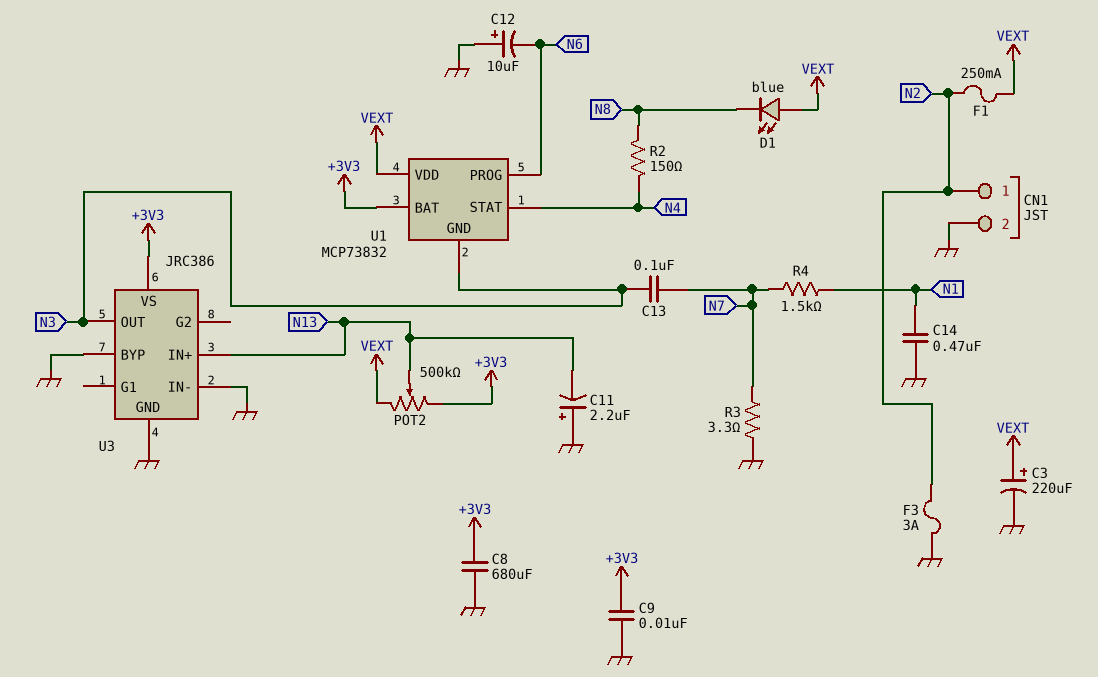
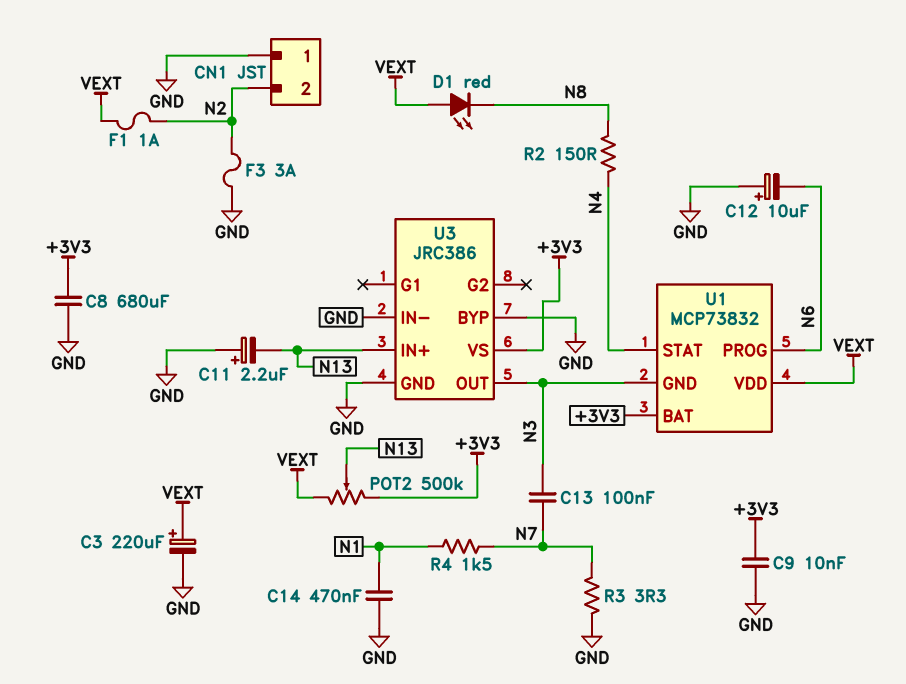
CN1 pin 1: N2 -> GND
CN1 pin 2: GND -> N2
D1: LED blue (A VEXT, K N8) -> LED red (A VEXT, K N8)
F1: 250mA (N2, VEXT) -> 1A (N2, VEXT)

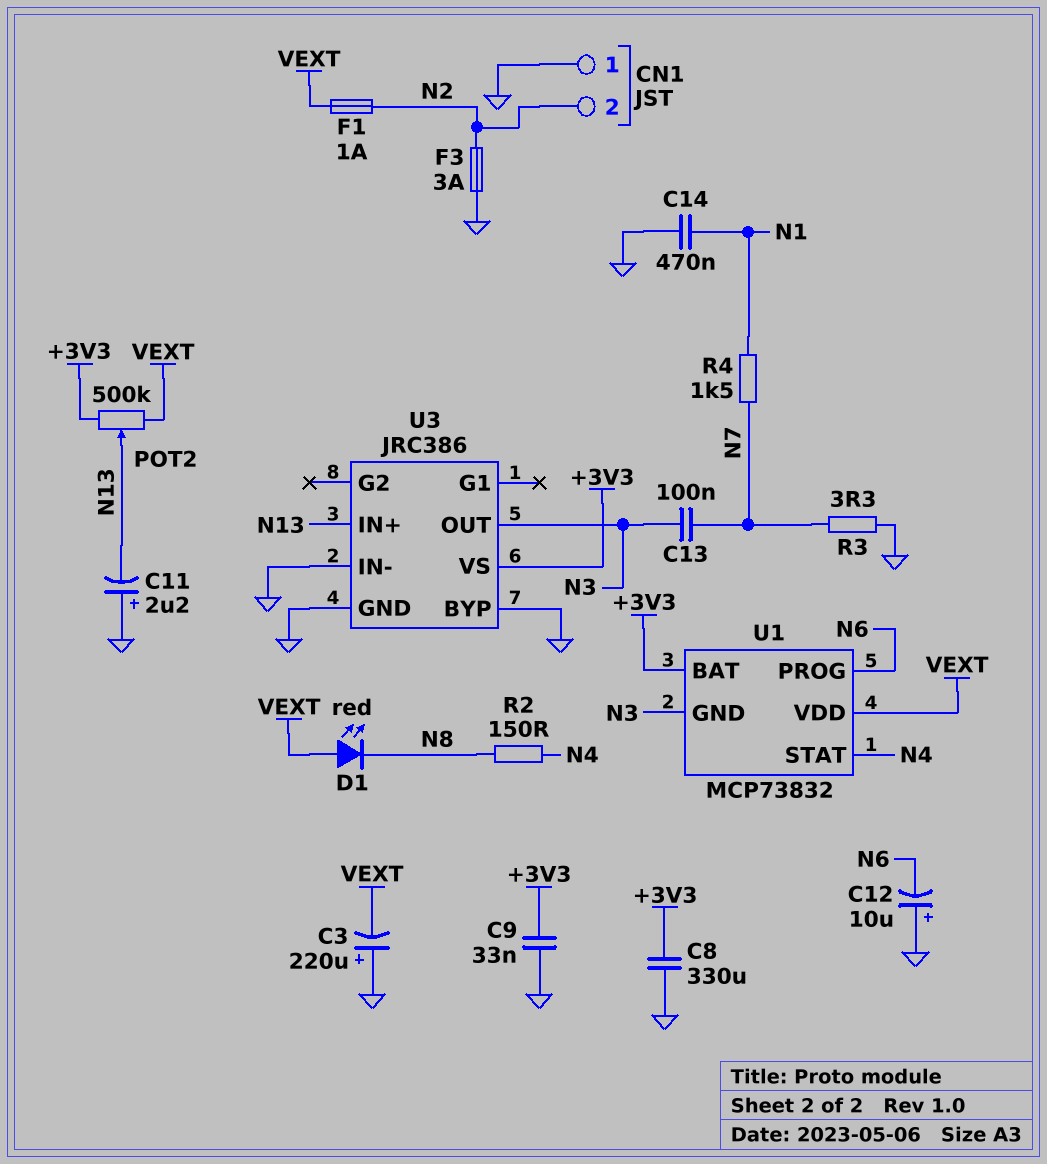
C3: 220uF (plus VEXT, minus GND) -> 220uF (plus GND, minus VEXT)
C8: 680uF (+3V3, GND) -> 330uF (+3V3, GND)
C9: 10nF (+3V3, GND) -> 33nF (+3V3, GND)

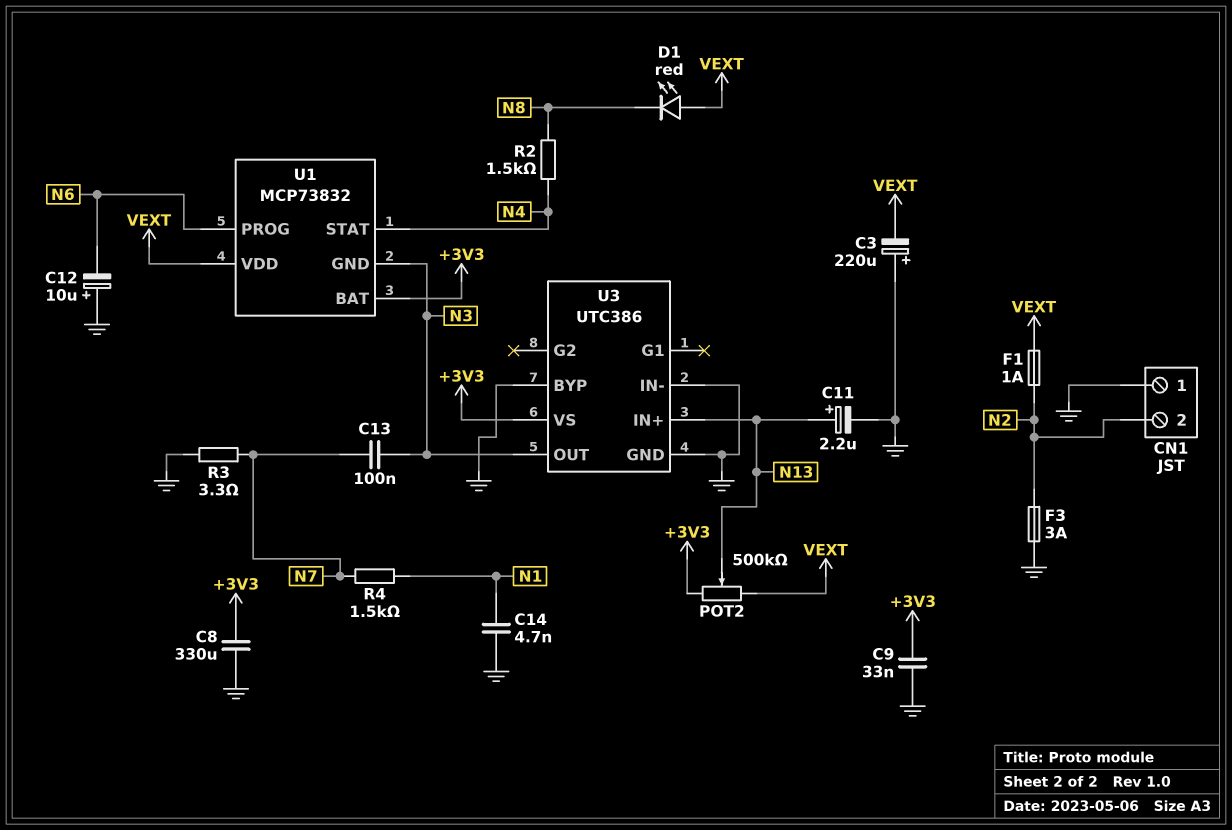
C11: 2.2uF (plus GND, minus N13) -> 2.2uF (plus N13, minus GND)
C14: 470nF (GND, N1) -> 4.7nF (GND, N1)
R2: 150 (N4, N8) -> 1.5k (N4, N8)
U3: JRC386 -> UTC386

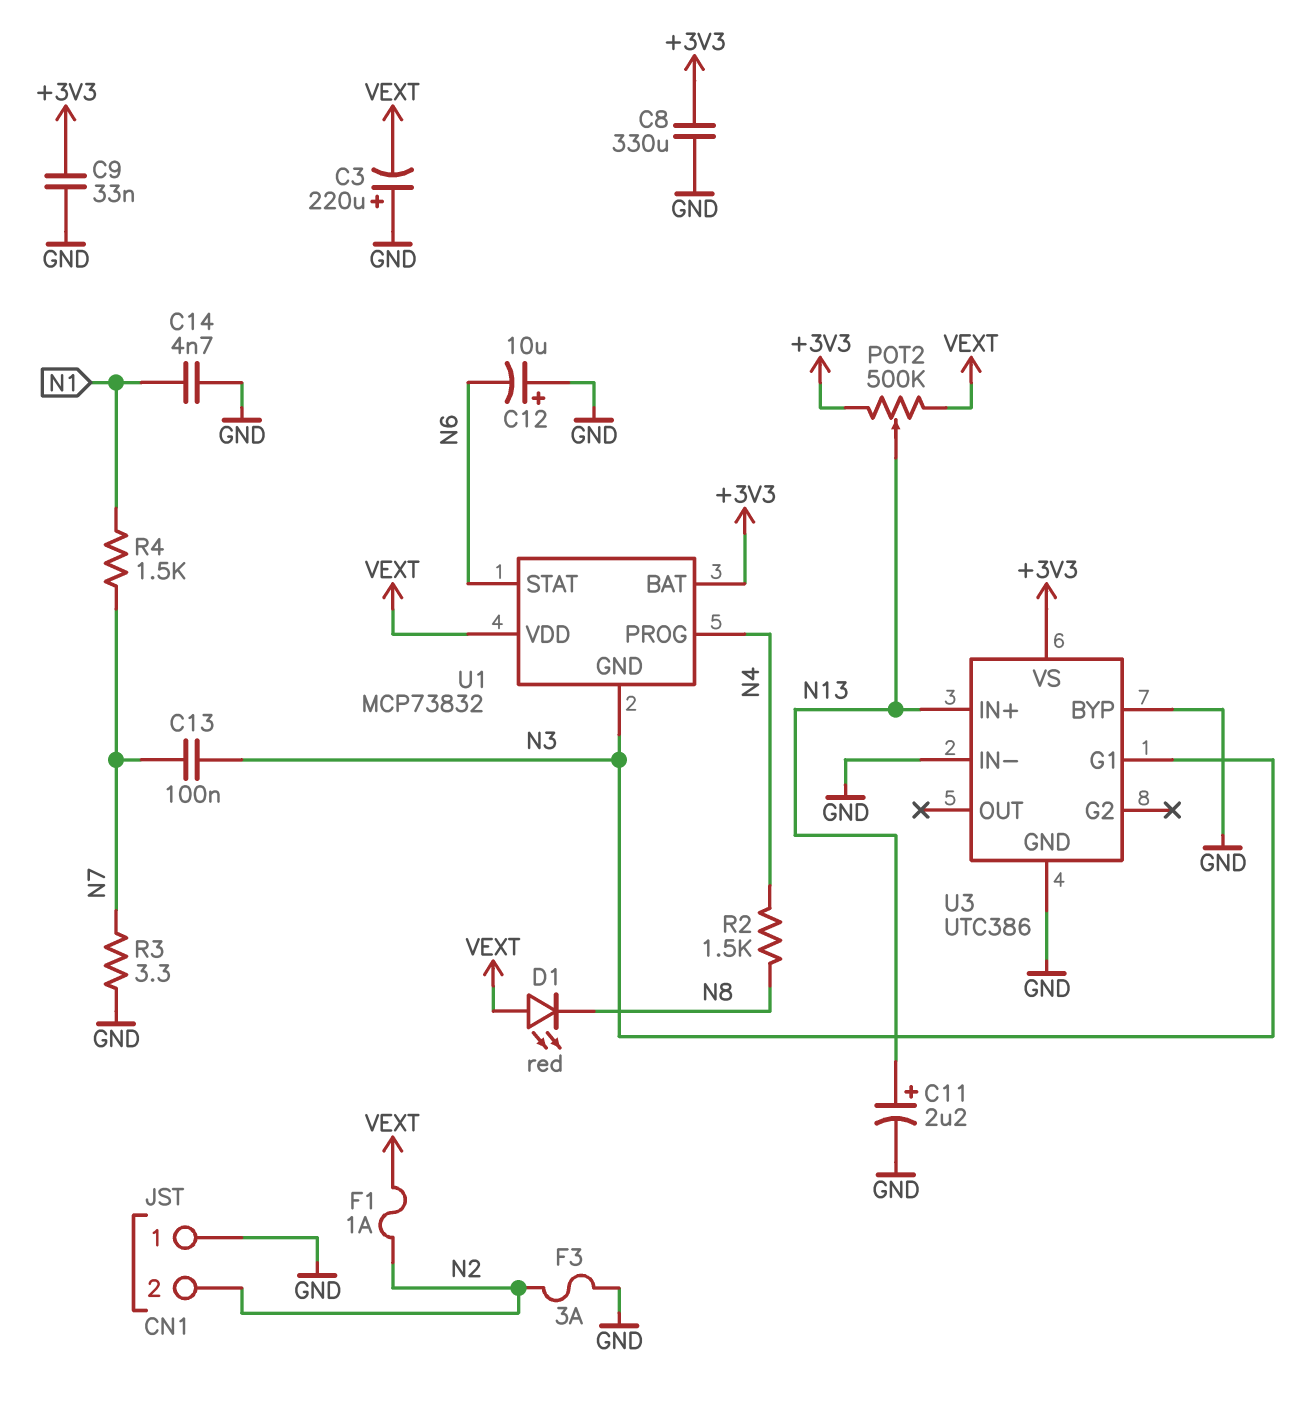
U1 pin PROG: N6 -> N4
U1 pin STAT: N4 -> N6
U3 pin G1: none -> N3
U3 pin OUT: N3 -> none

